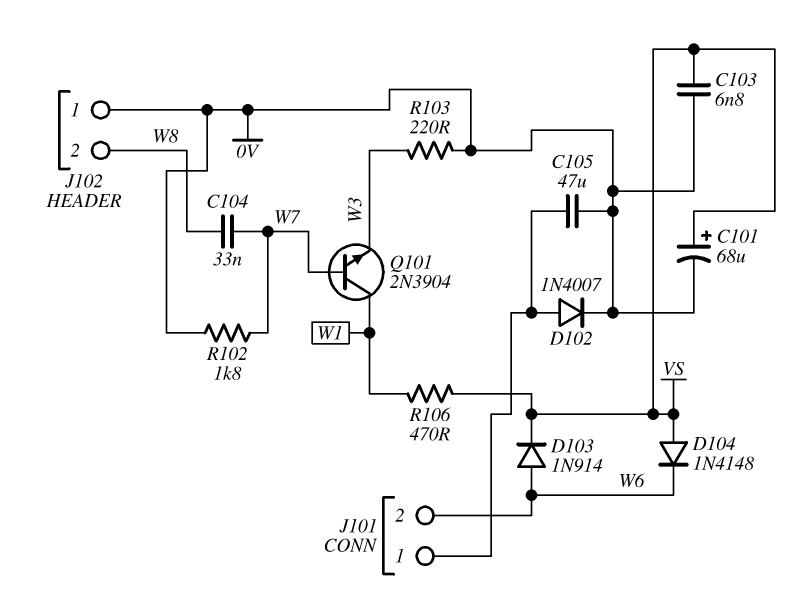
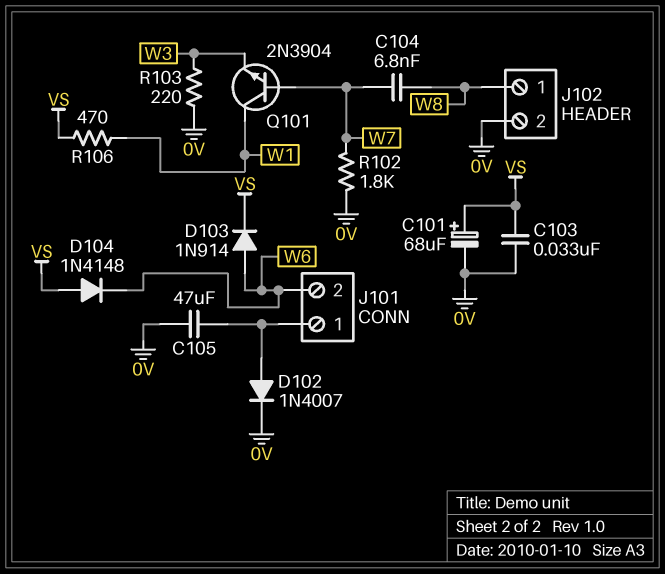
C103: 6.8nF (0V, VS) -> 33nF (0V, VS)
C104: 33nF (W7, W8) -> 6.8nF (W7, W8)
J102 pin 1: 0V -> W8
J102 pin 2: W8 -> 0V

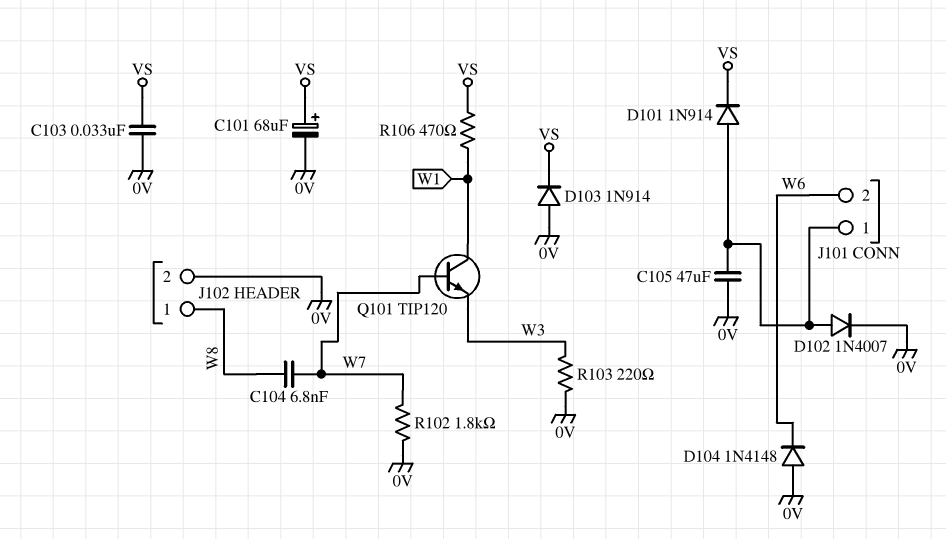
D101: none -> diode 1N914 (A J101/1, K VS)
D103: diode 1N914 (A W6, K VS) -> diode 1N914 (A 0V, K VS)
D104: diode 1N4148 (A VS, K W6) -> diode 1N4148 (A 0V, K W6)
Q101: NPN 2N3904 (B W7, C W1, E W3) -> NPN TIP120 (B W7, C W1, E W3)

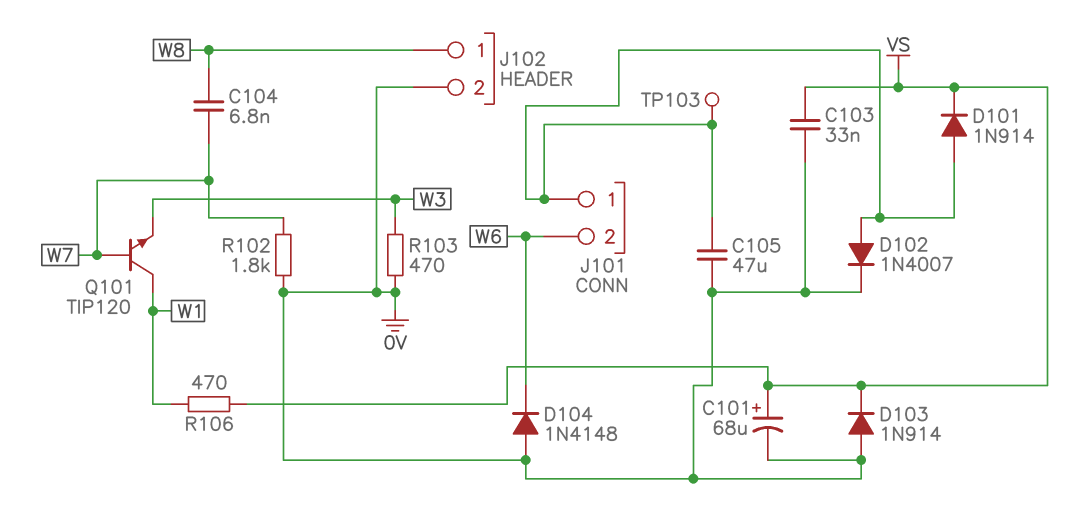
R103: 220 (0V, W3) -> 470 (0V, W3)
TP103: none -> test point (J101/1)

